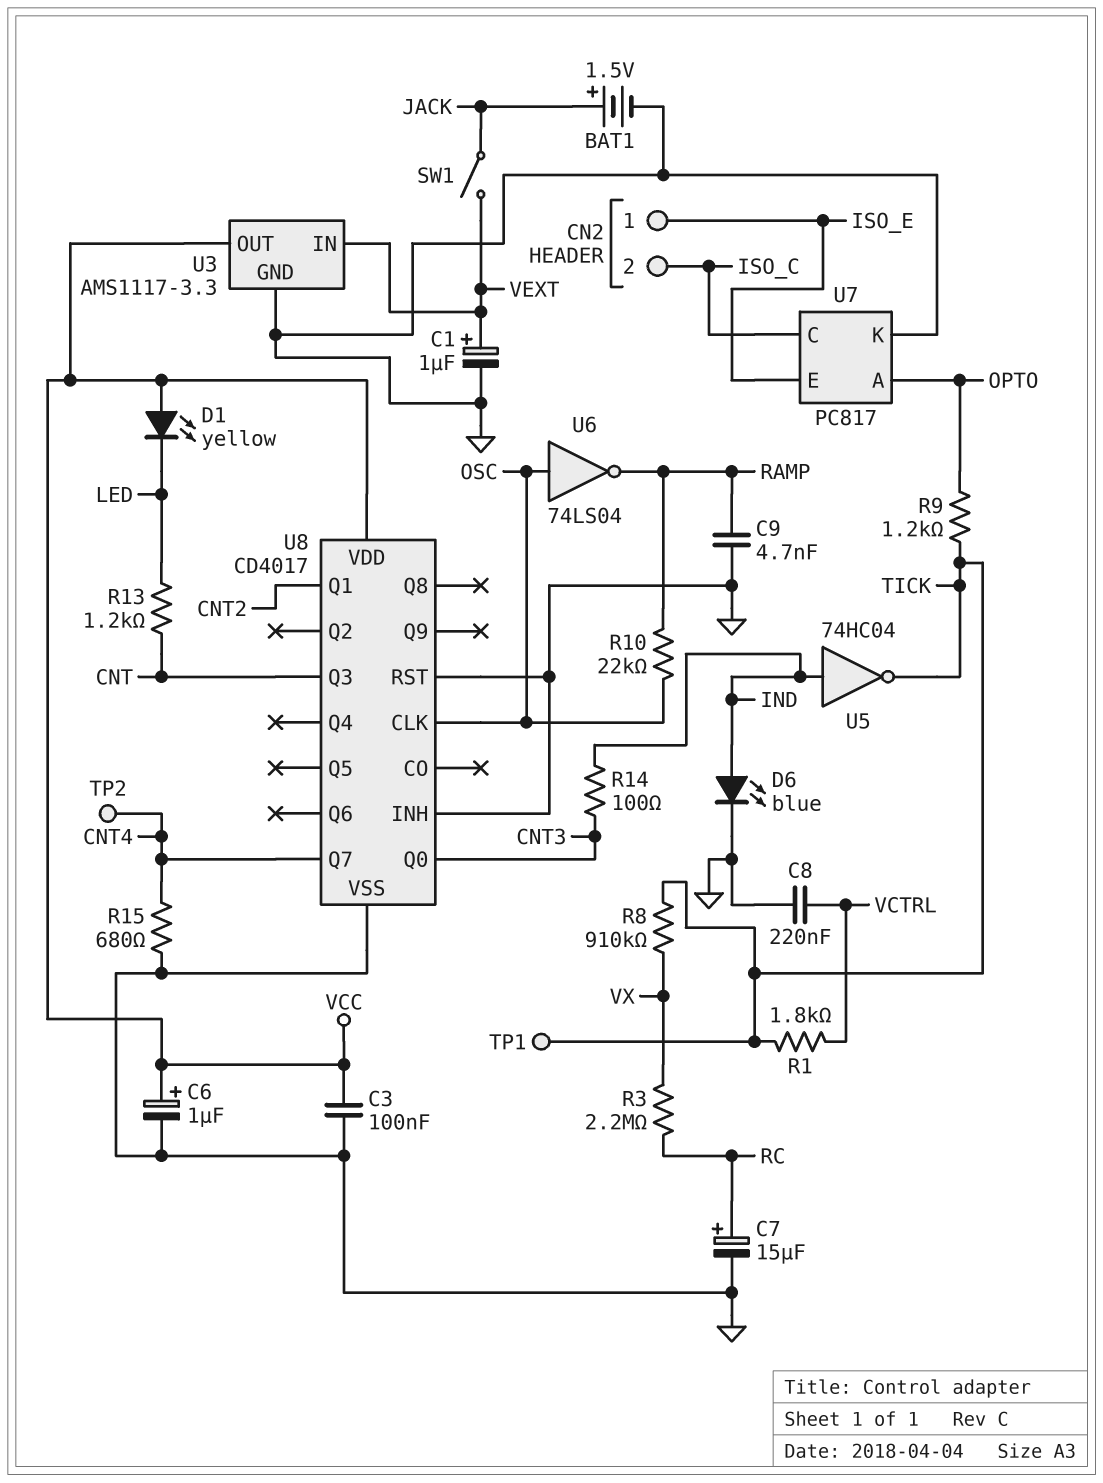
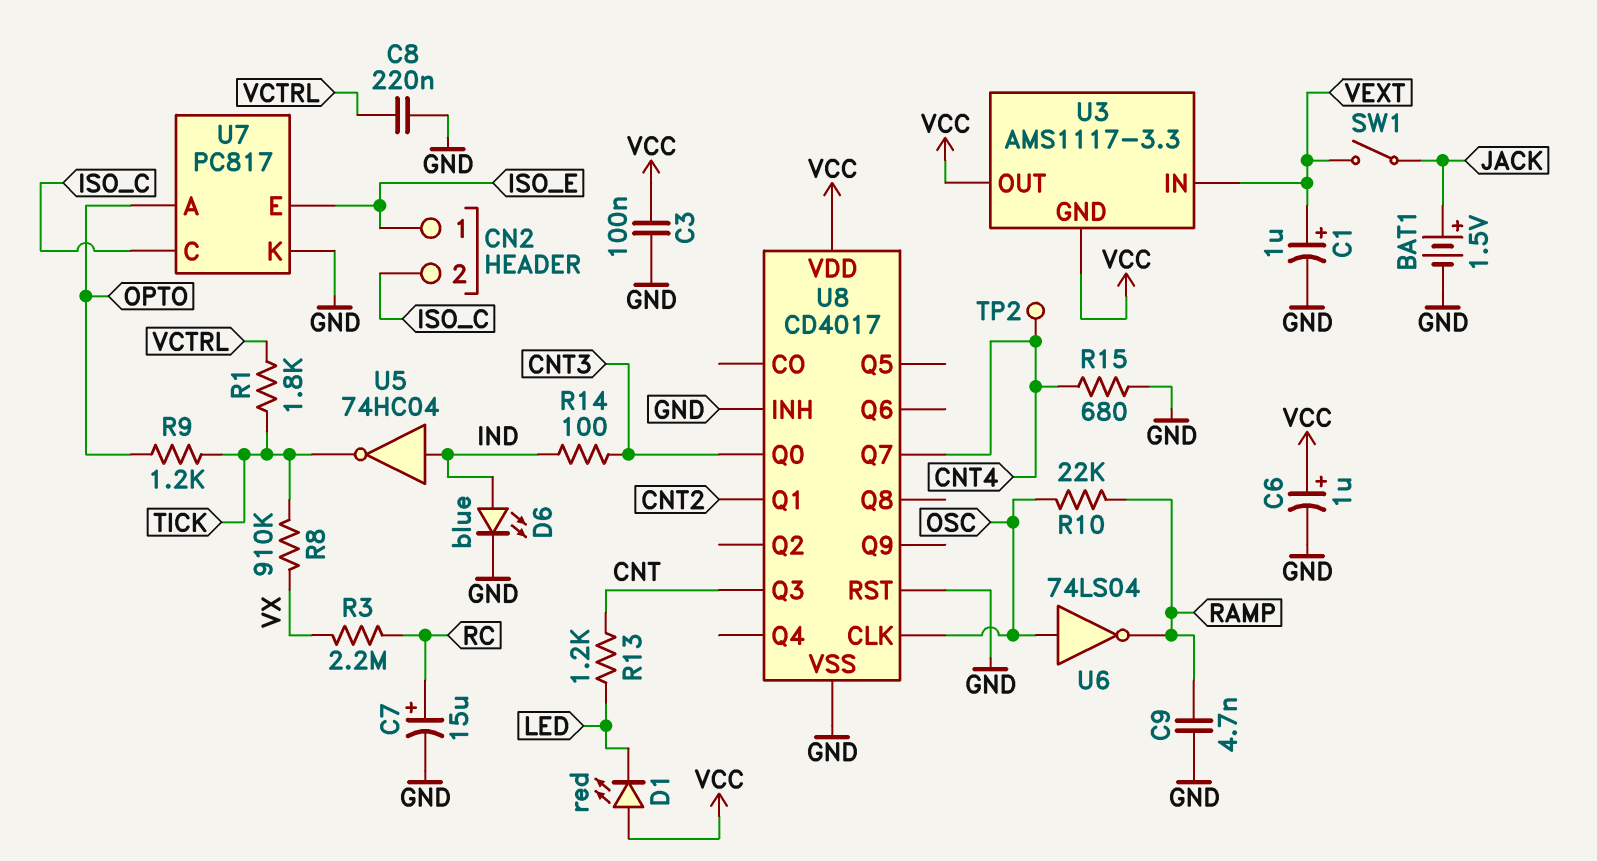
D1: LED yellow (A VCC, K LED) -> LED red (A VCC, K LED)
TP1: test point (TICK) -> none
U3 pin GND: GND -> VCC

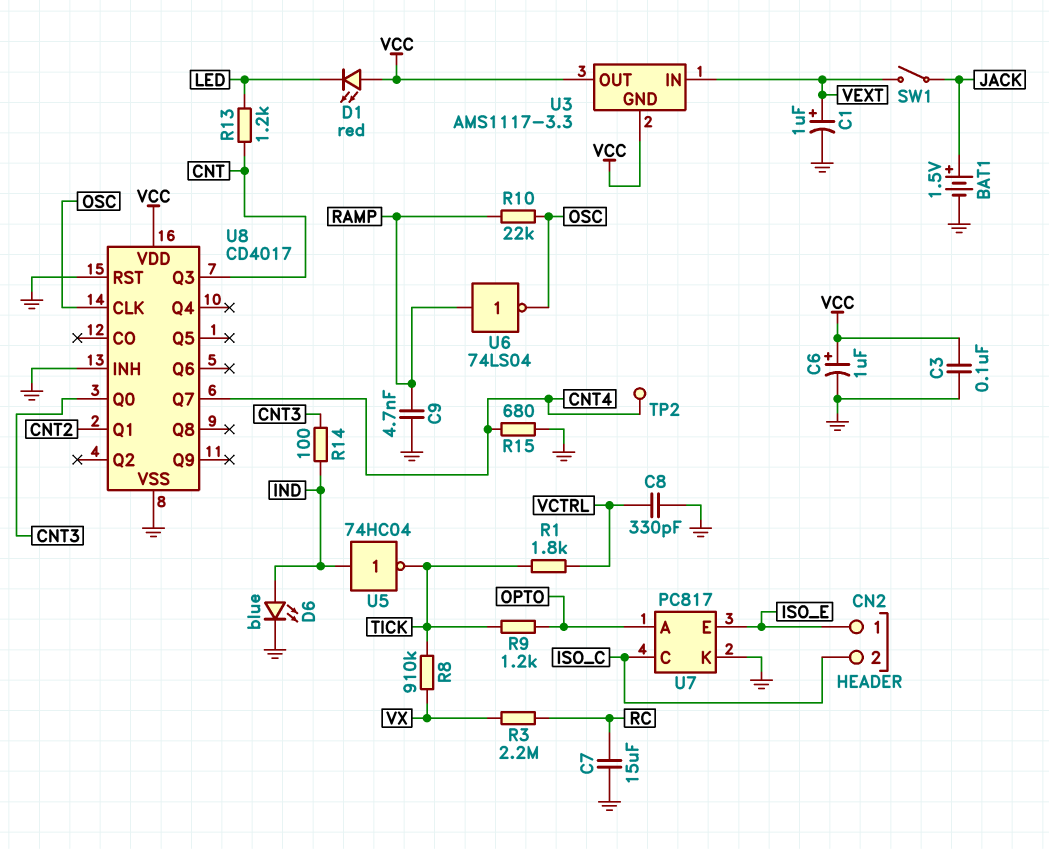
C7: 15uF (plus RC, minus GND) -> 15uF (GND, RC)
C8: 220nF (GND, VCTRL) -> 330pF (GND, VCTRL)
U6: NOT 74LS04 (in OSC, out RAMP) -> NOT 74LS04 (in RAMP, out OSC)

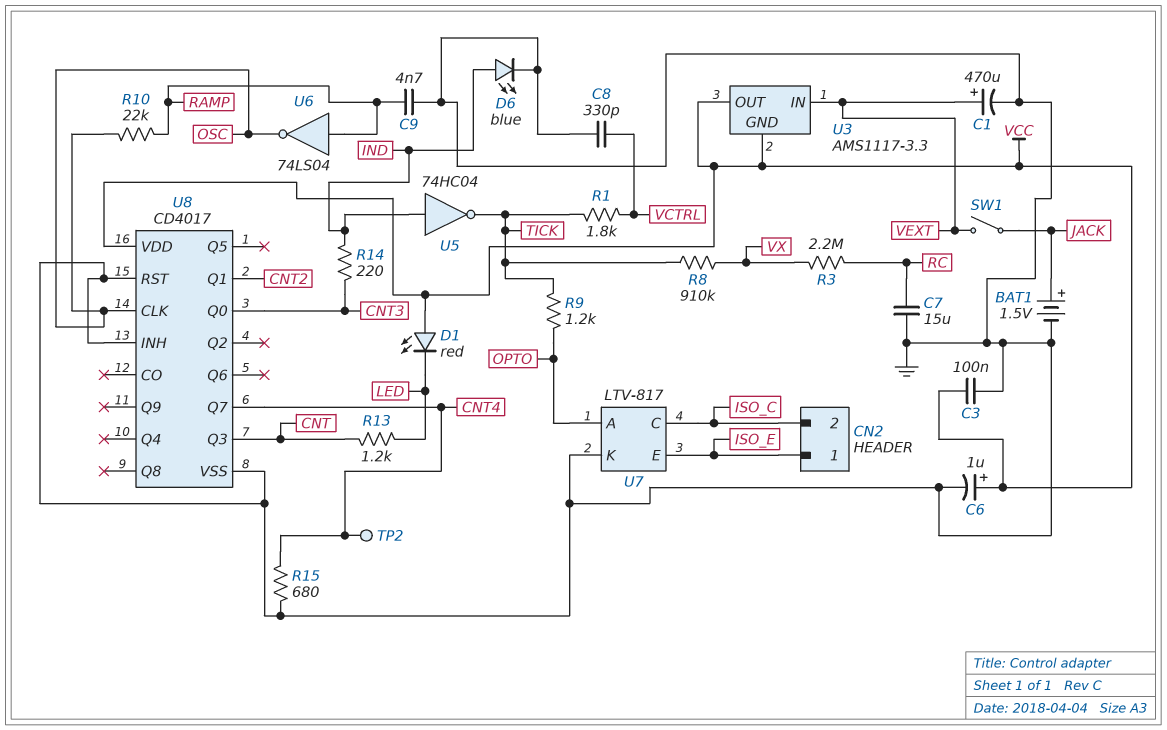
C1: 1uF (plus VEXT, minus GND) -> 470uF (plus VEXT, minus GND)
R14: 100 (CNT3, IND) -> 220 (CNT3, IND)
U7: PC817 -> LTV-817

